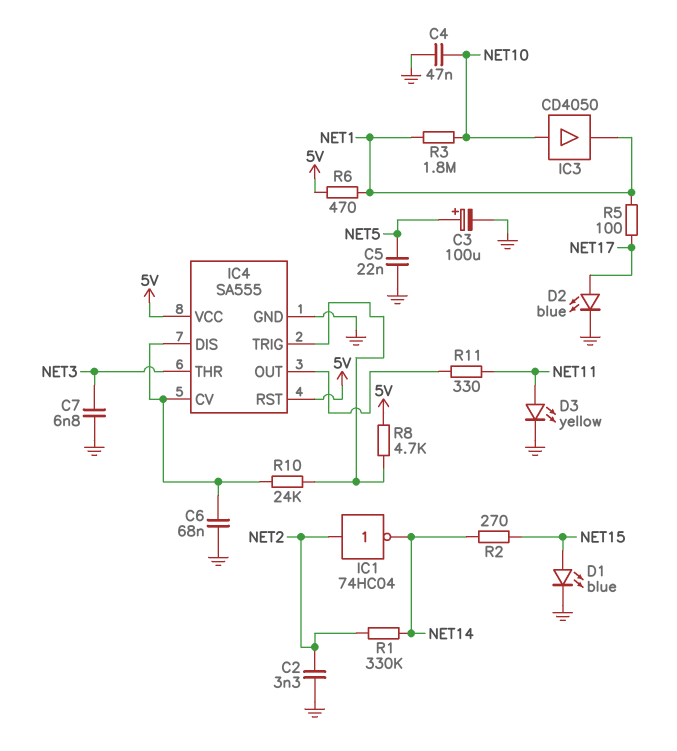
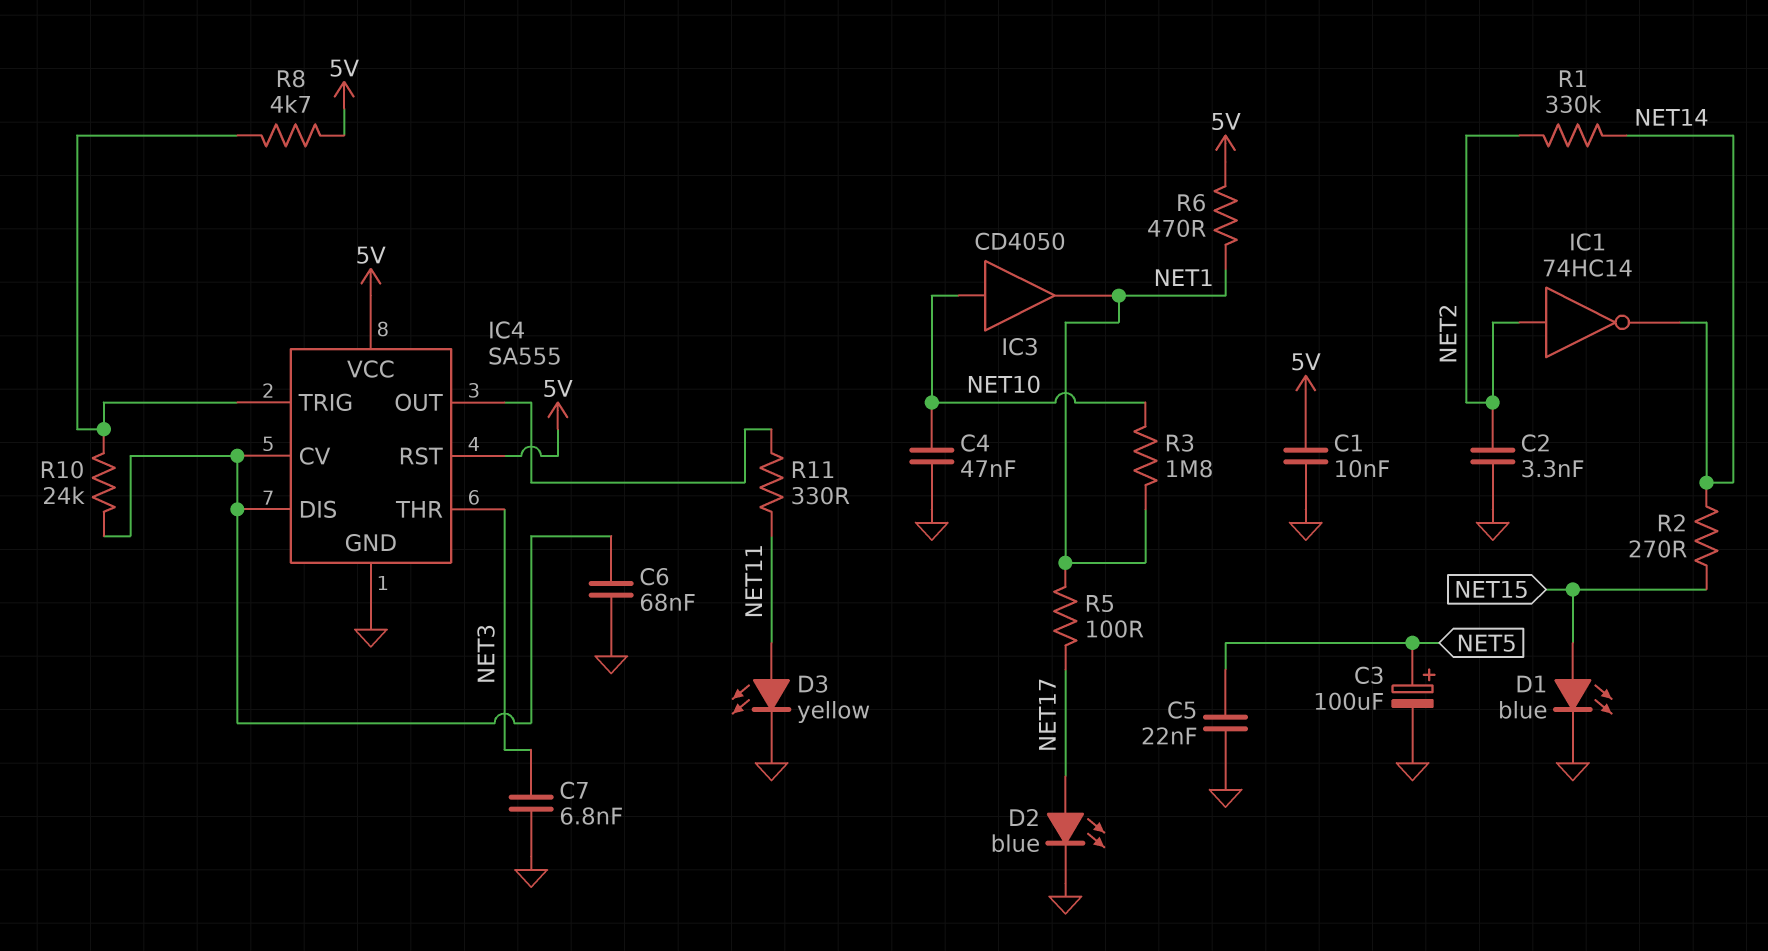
C1: none -> 10nF (5V, GND)
IC1: NOT 74HC04 (in NET2, out NET14) -> NOT 74HC14 (in NET2, out NET14)

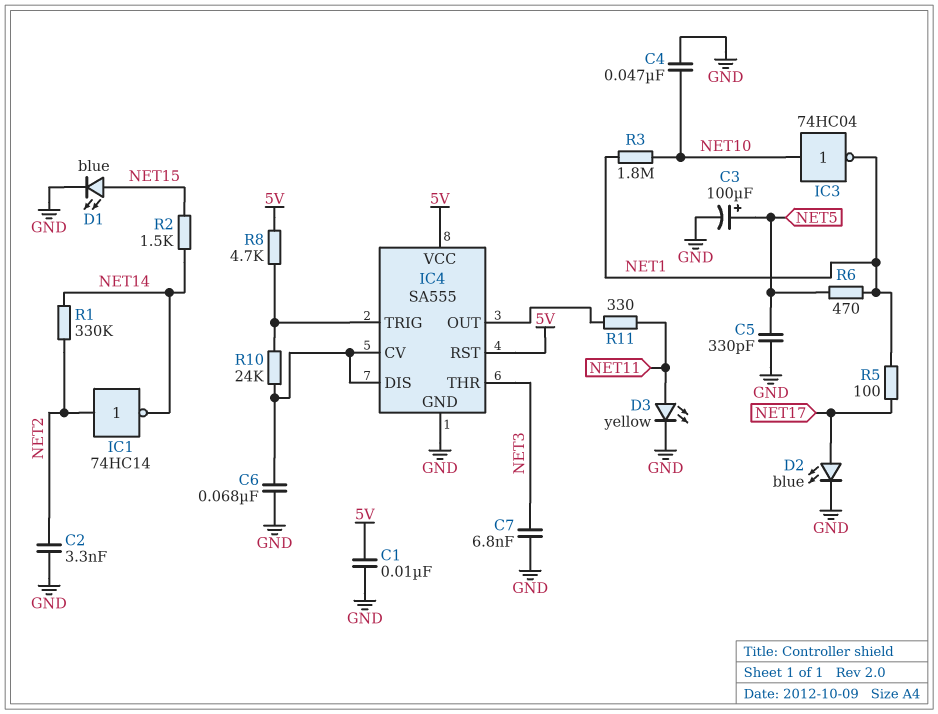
C5: 22nF (GND, NET5) -> 330pF (GND, NET5)
IC3: buffer CD4050 (in NET10, out NET1) -> NOT 74HC04 (in NET10, out NET1)
R2: 270 (NET14, NET15) -> 1.5k (NET14, NET15)
R6: 470 (5V, NET1) -> 470 (NET1, NET5)

